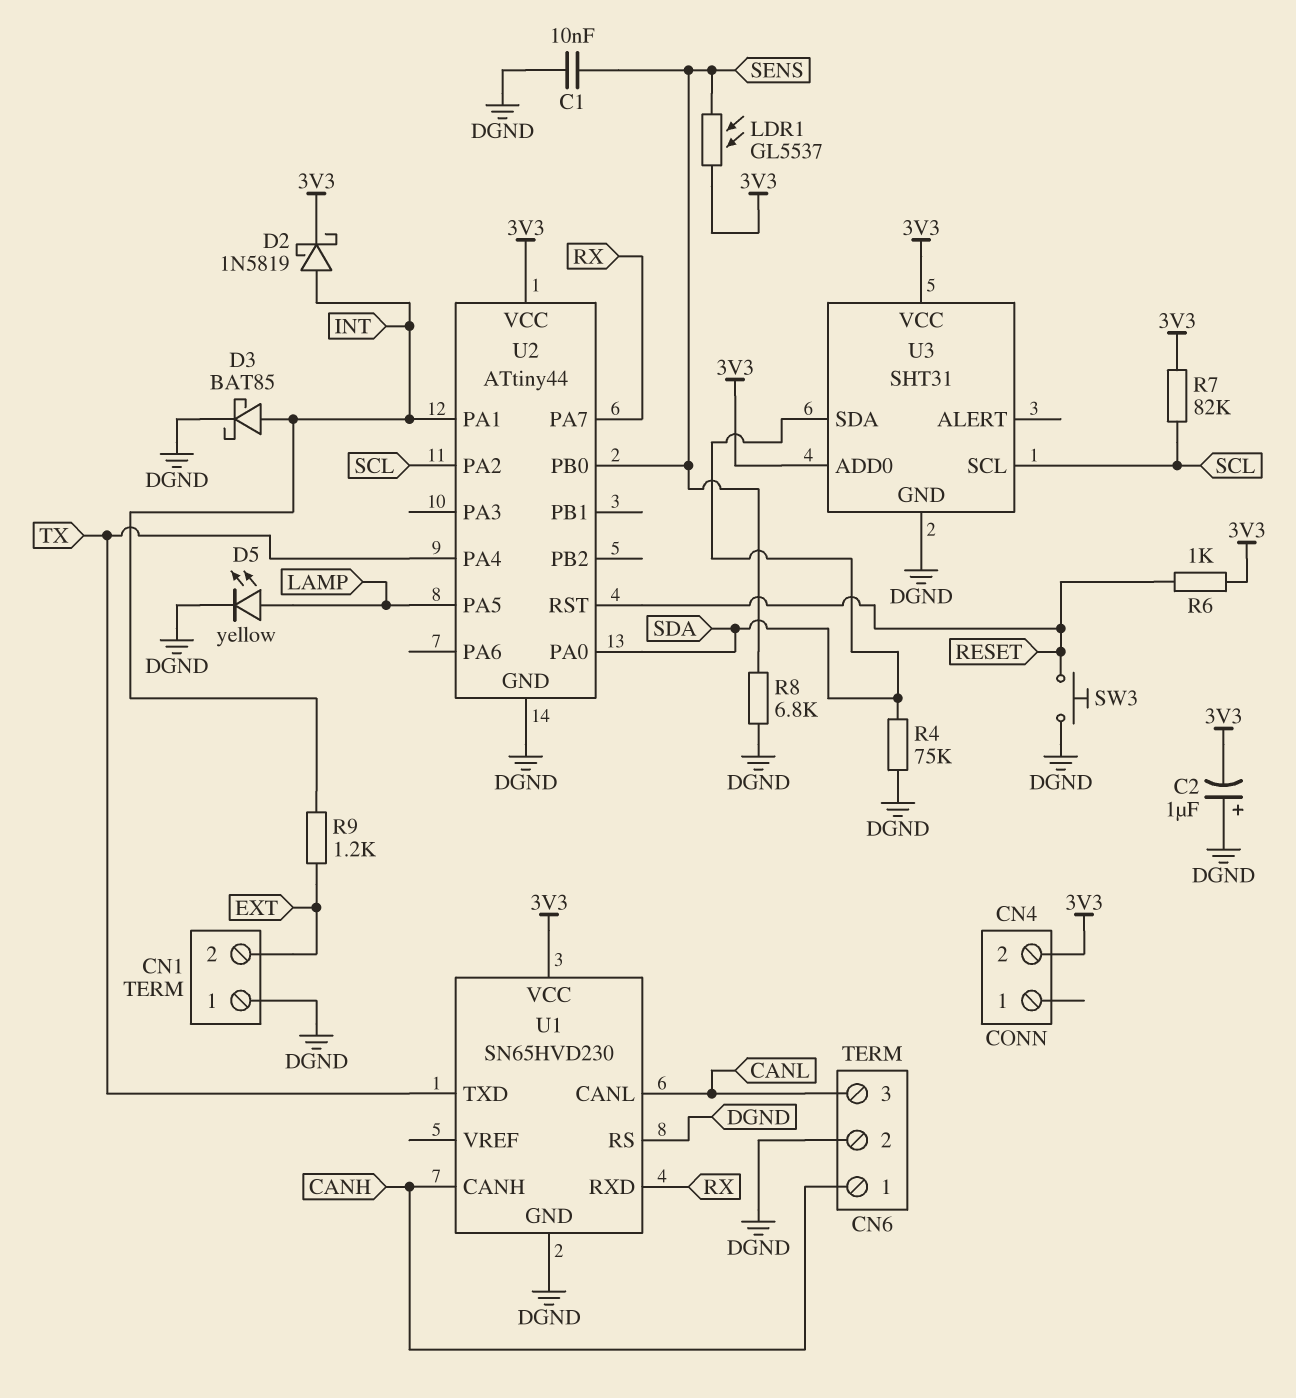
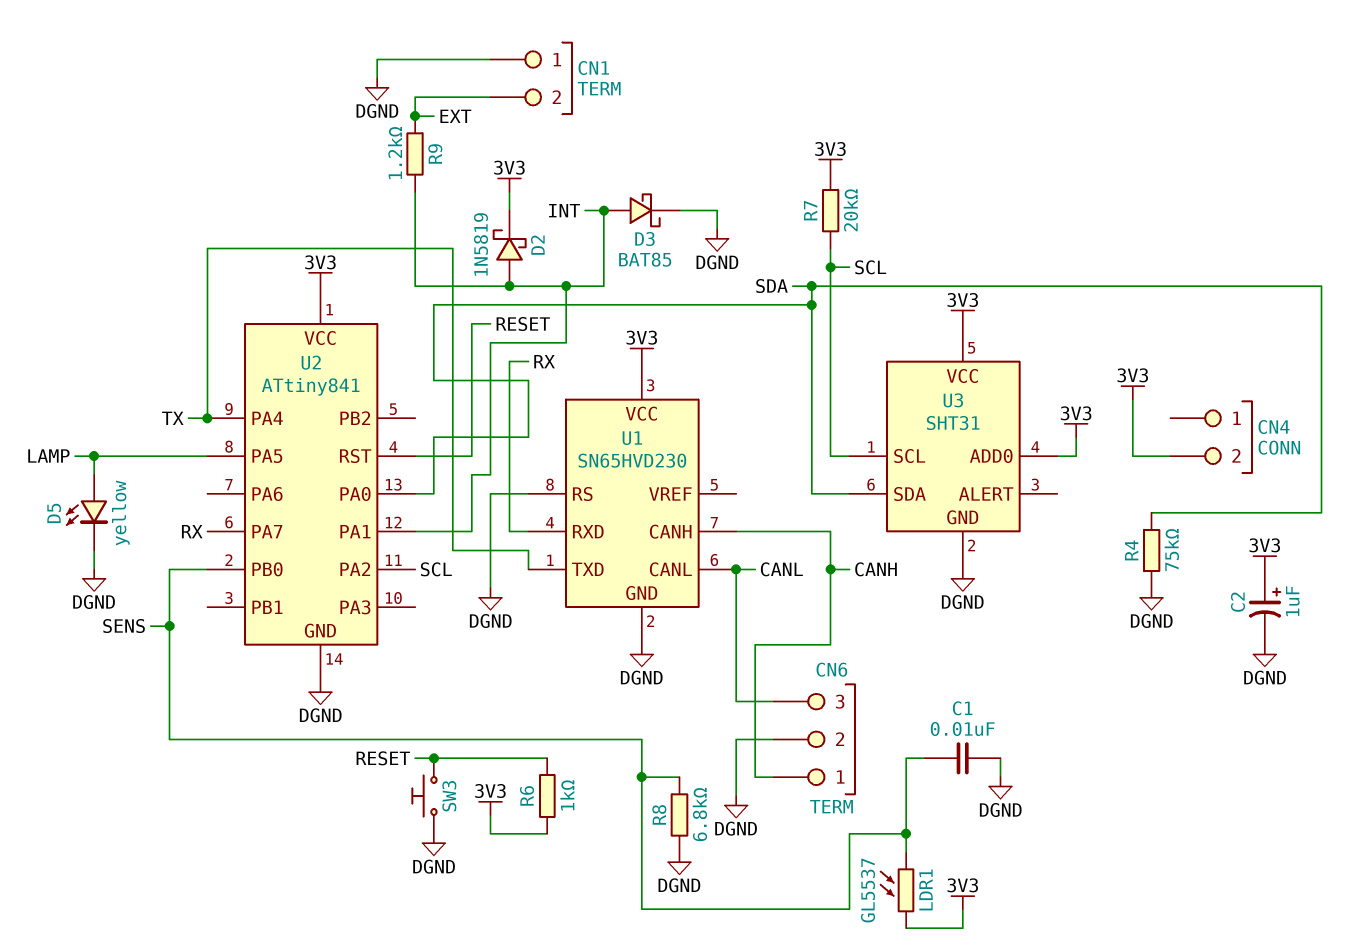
C2: 1uF (plus DGND, minus 3V3) -> 1uF (plus 3V3, minus DGND)
R7: 82k (3V3, SCL) -> 20k (3V3, SCL)
U2: ATtiny44 -> ATtiny841

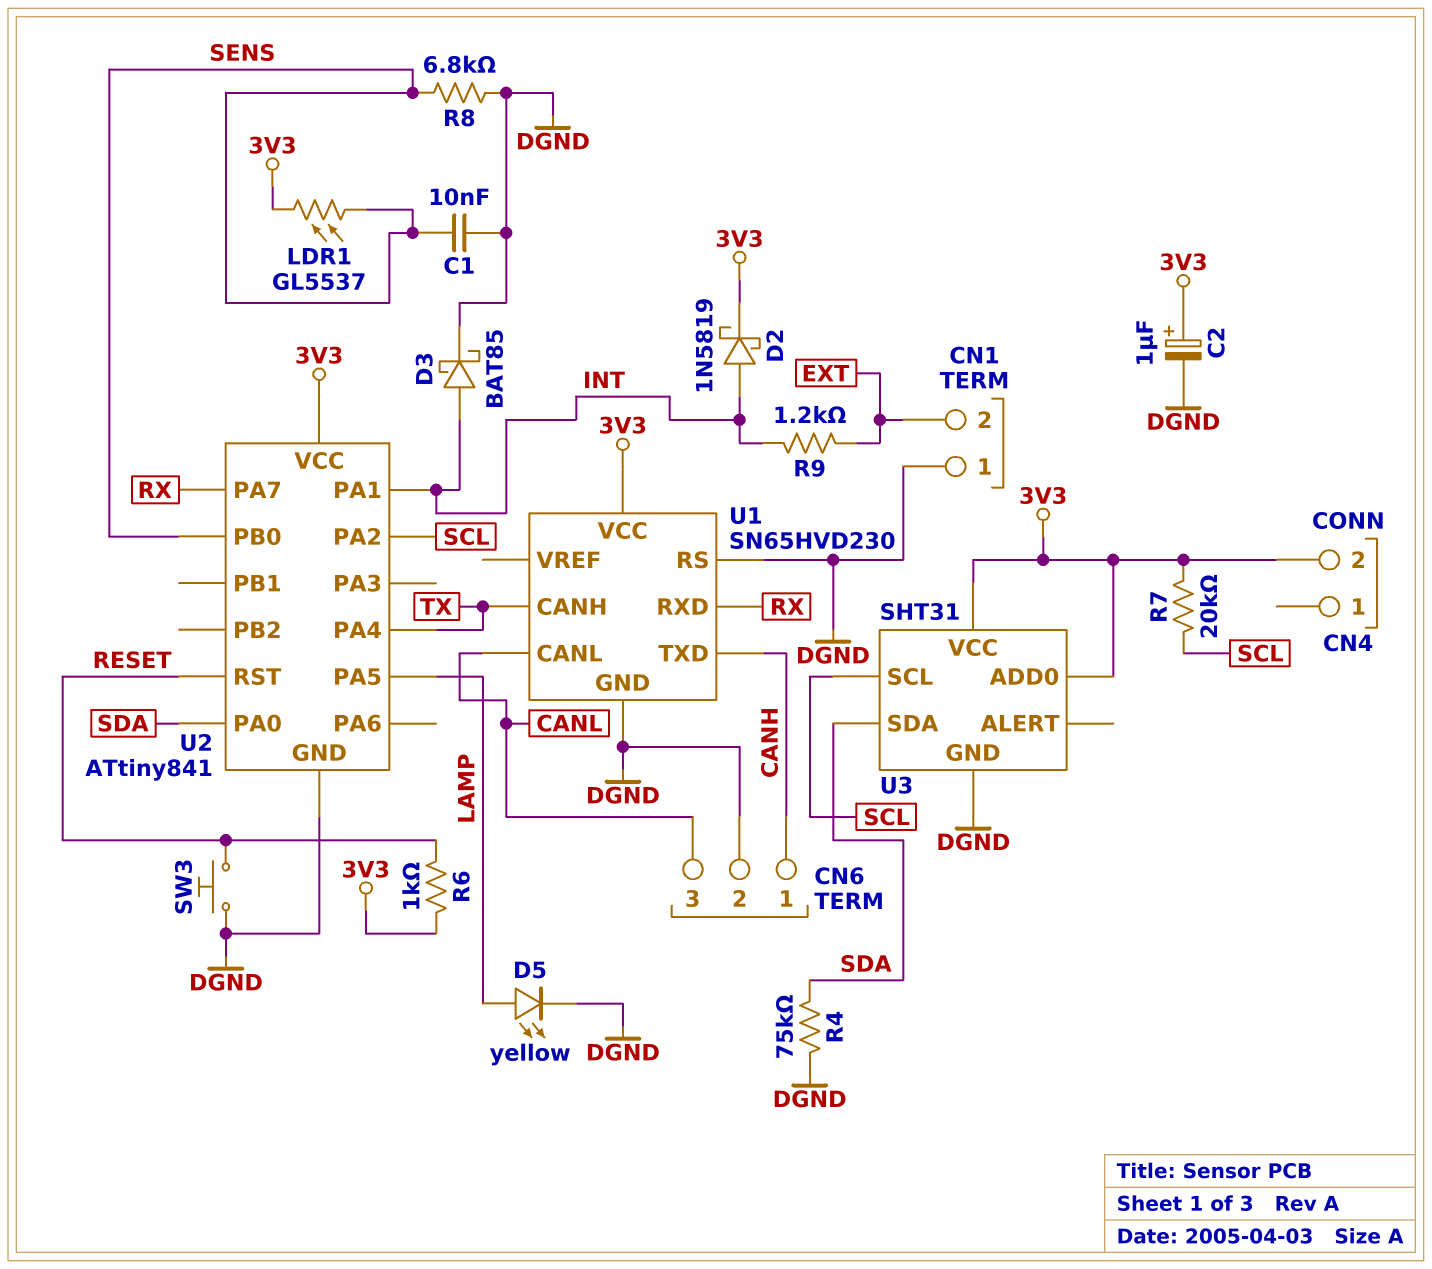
U1 pin CANH: CANH -> TX
U1 pin TXD: TX -> CANH

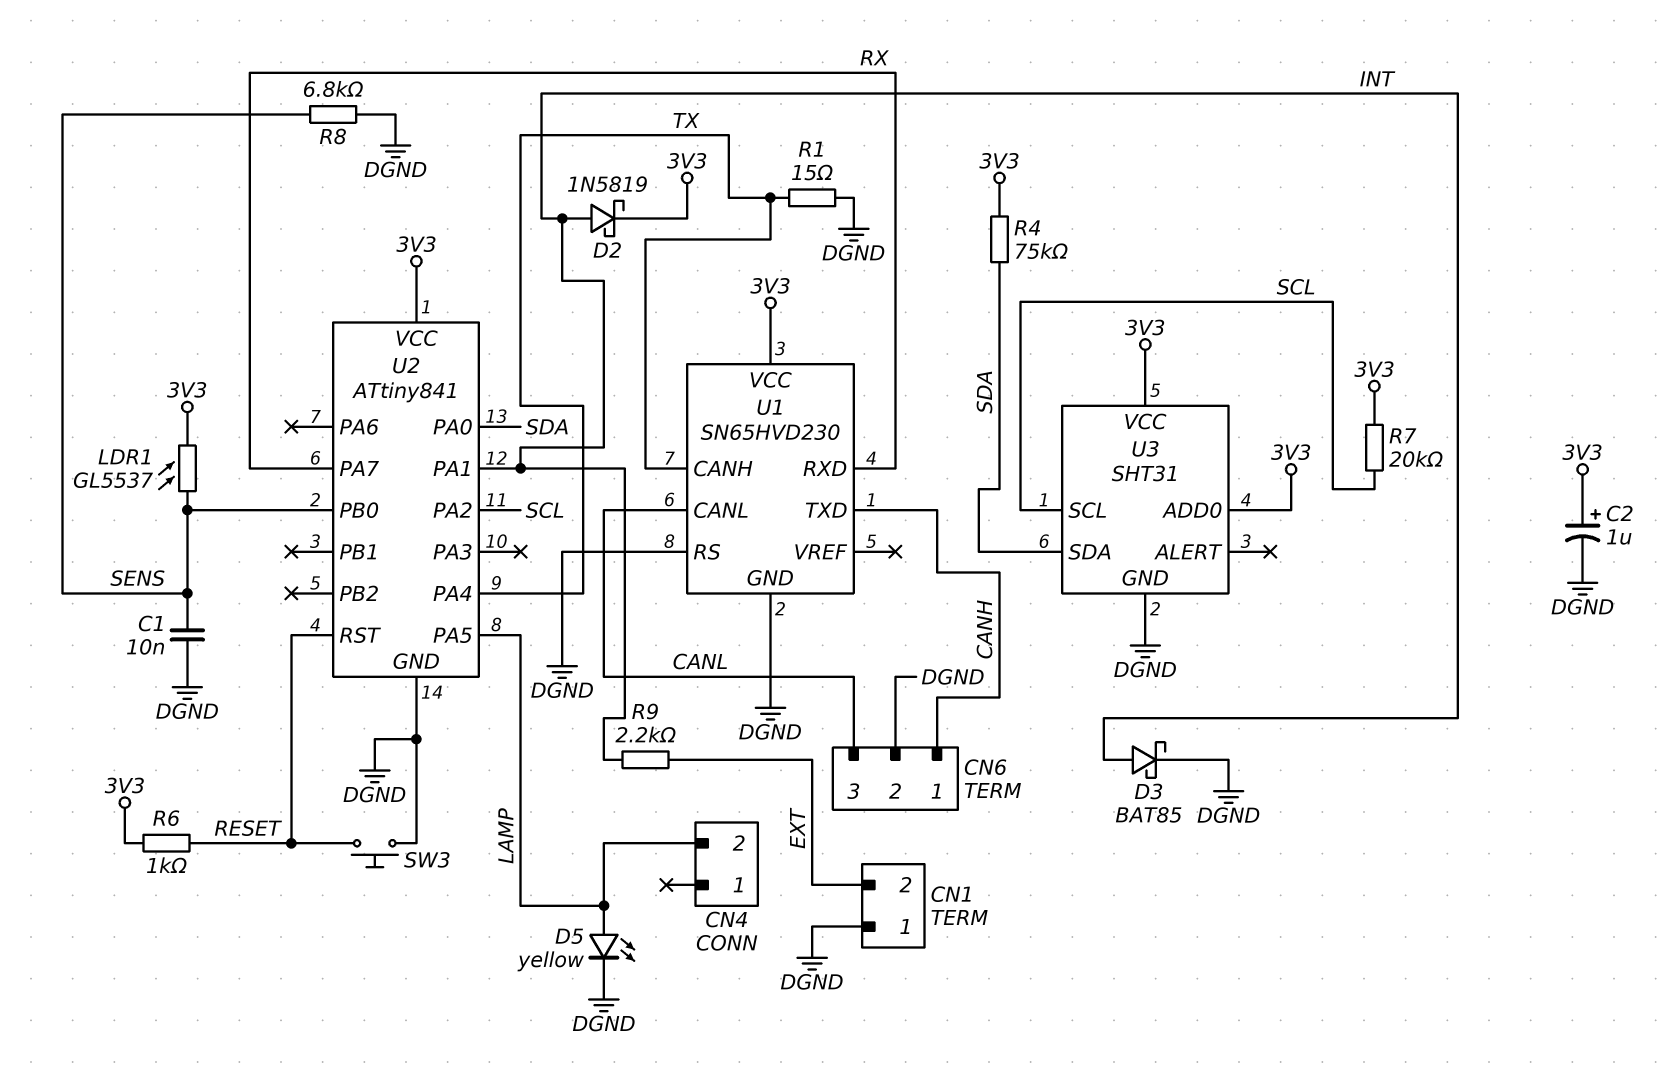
CN4 pin 2: 3V3 -> LAMP
R1: none -> 15 (DGND, TX)
R4: 75k (DGND, SDA) -> 75k (3V3, SDA)
R9: 1.2k (EXT, INT) -> 2.2k (EXT, INT)

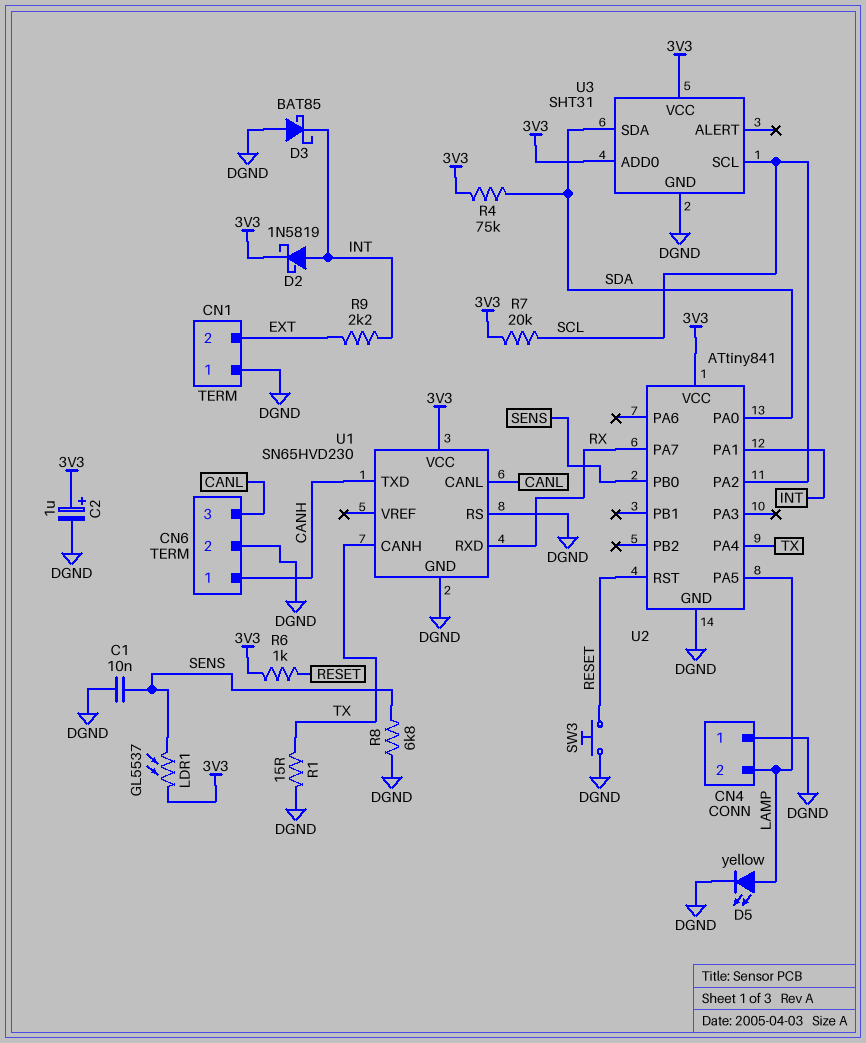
CN4 pin 1: none -> DGND
D3: schottky BAT85 (A INT, K DGND) -> schottky BAT85 (A DGND, K INT)

